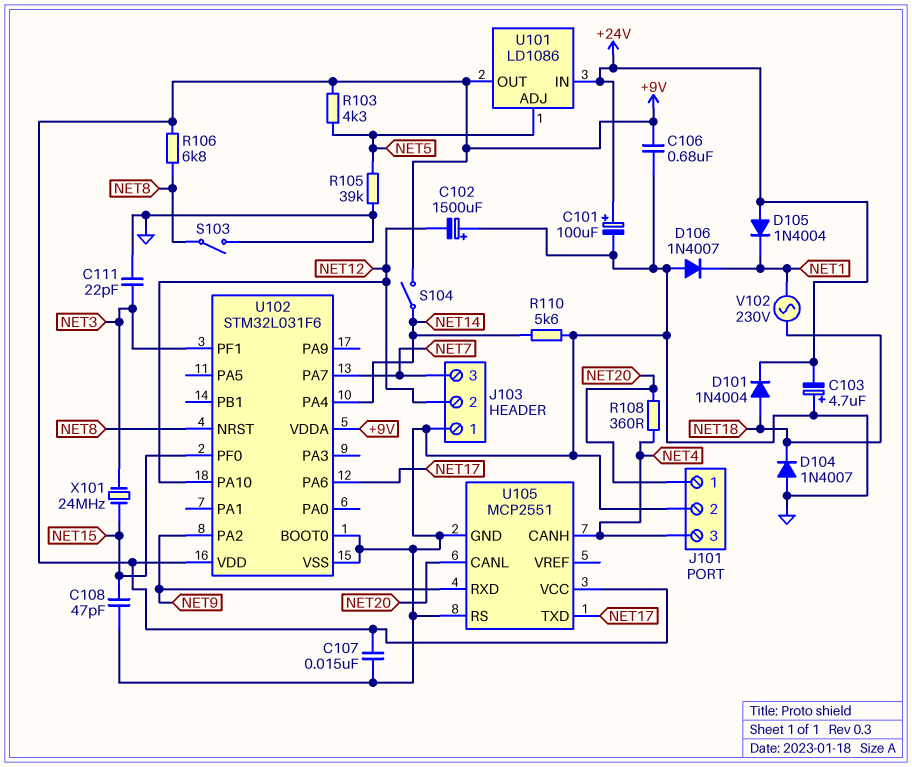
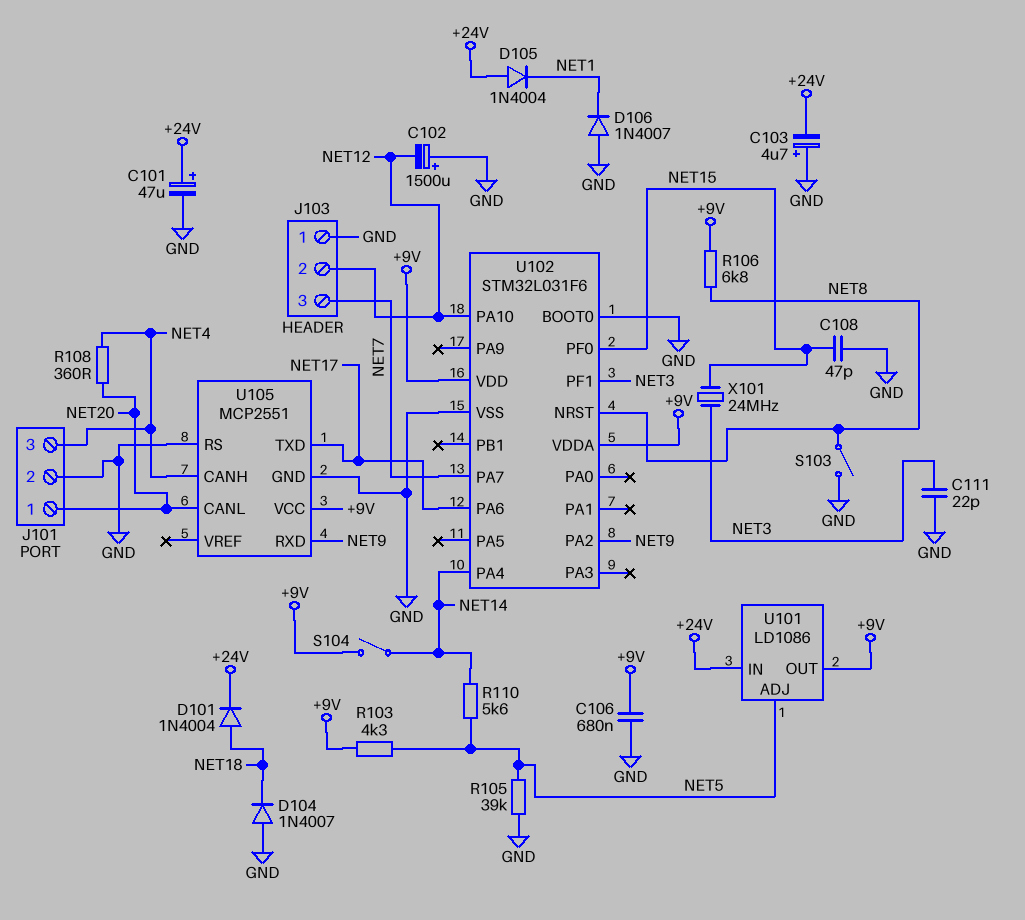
C101: 100uF (plus +24V, minus GND) -> 47uF (plus +24V, minus GND)
C107: 15nF (+9V, GND) -> none
R110: 5.6k (GND, NET14) -> 5.6k (NET5, NET14)
V102: AC 230V (NET1, NET18) -> none

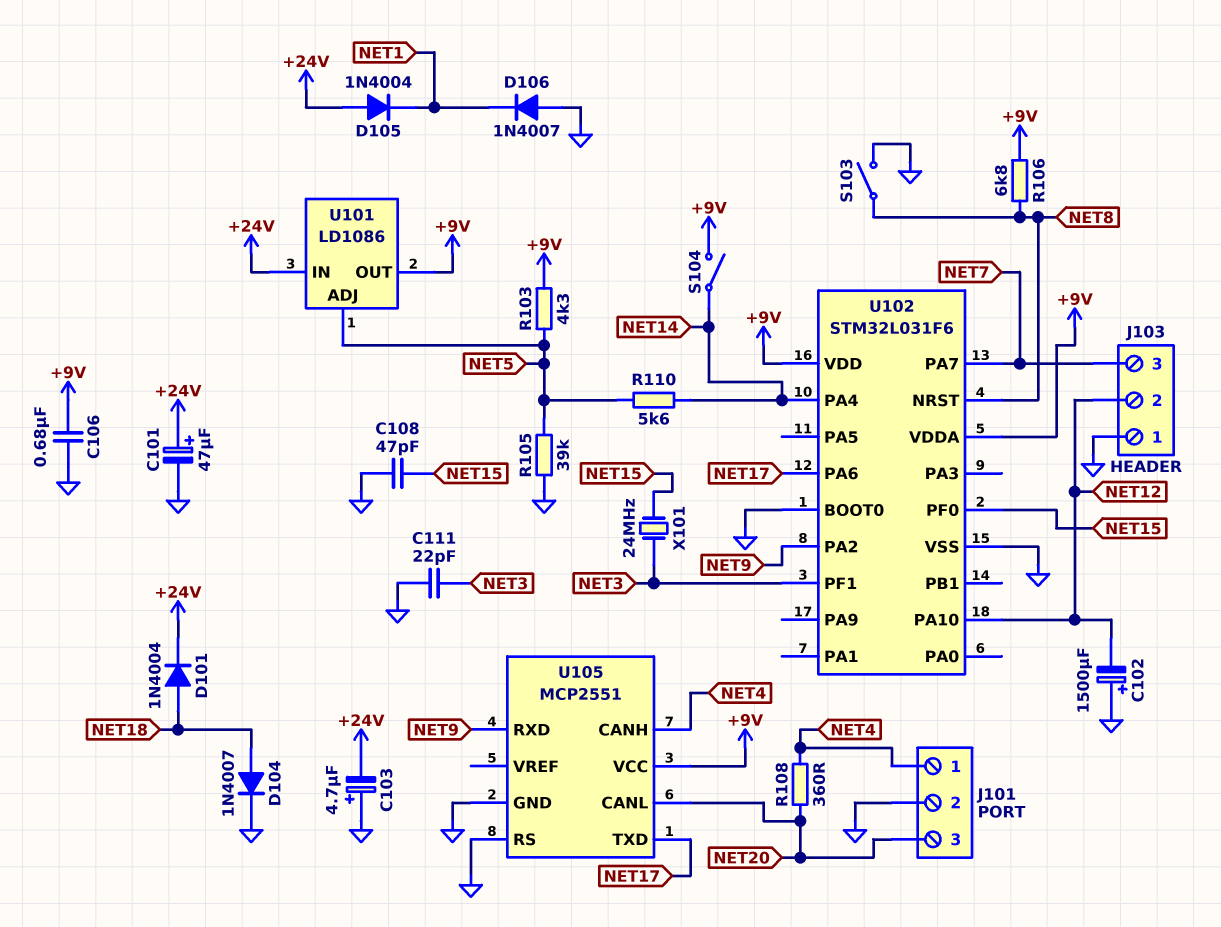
D104: diode 1N4007 (A GND, K NET18) -> diode 1N4007 (A NET18, K GND)
J101 pin 1: NET20 -> NET4
J101 pin 3: NET4 -> NET20

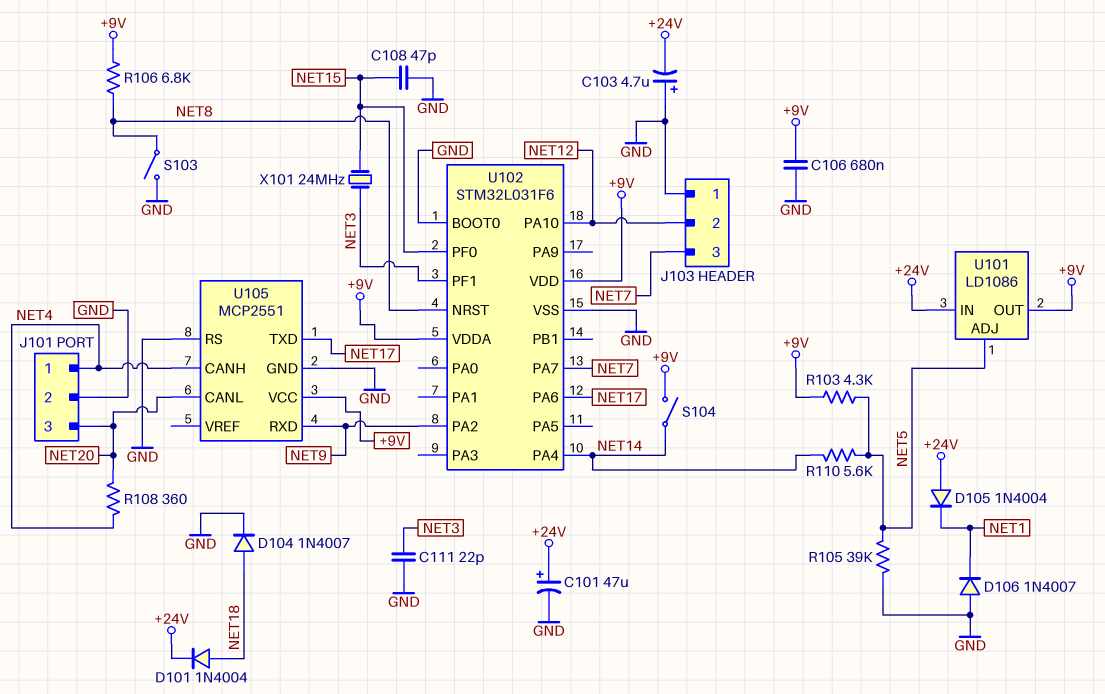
C102: 1500uF (plus GND, minus NET12) -> none

